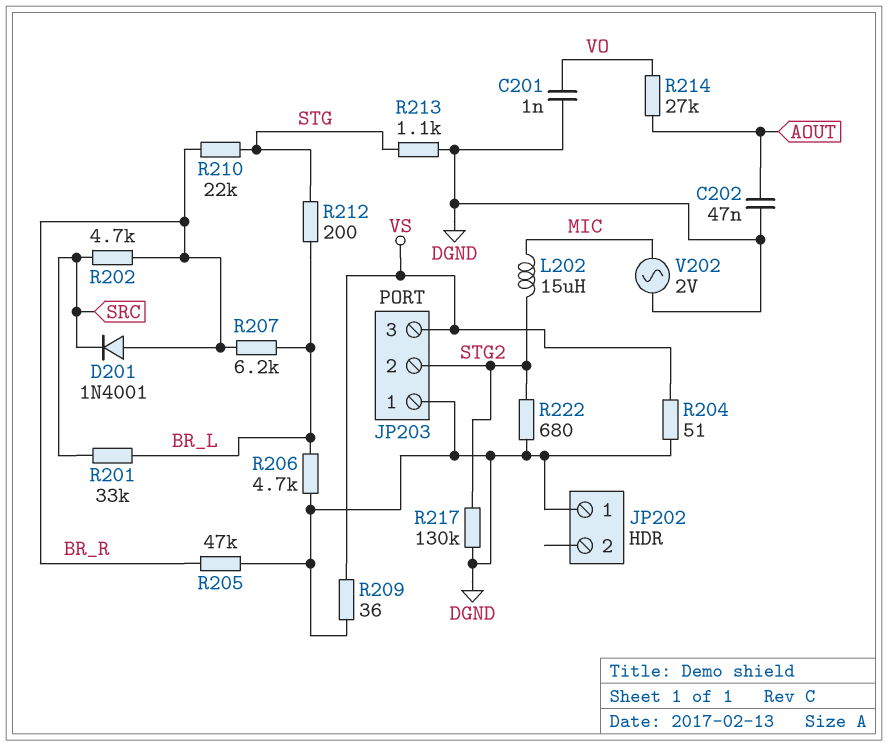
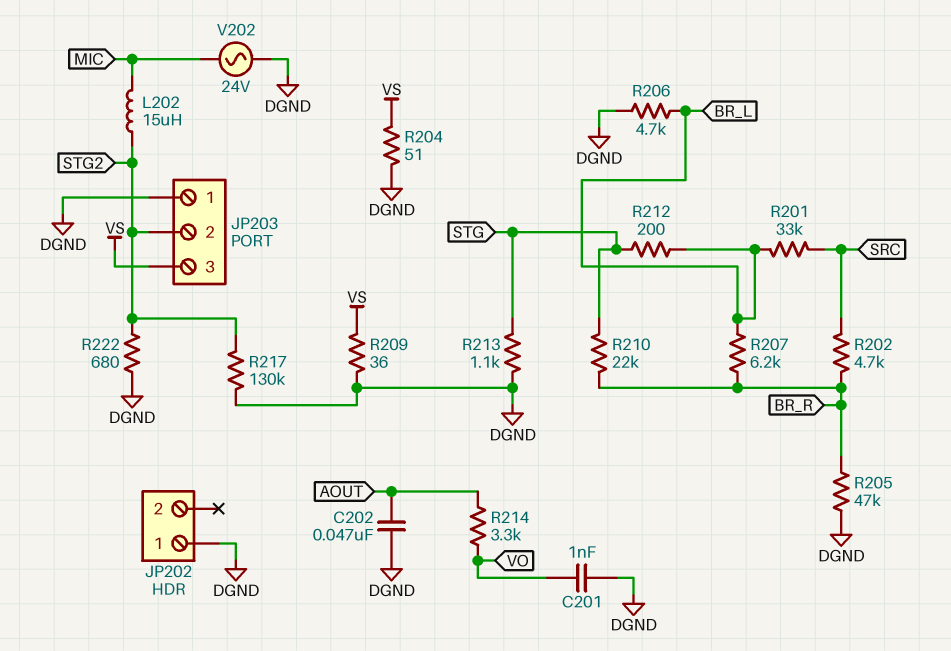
D201: diode 1N4001 (A BR_R, K SRC) -> none
R214: 27k (AOUT, VO) -> 3.3k (AOUT, VO)
V202: AC 2V (DGND, MIC) -> AC 24V (DGND, MIC)

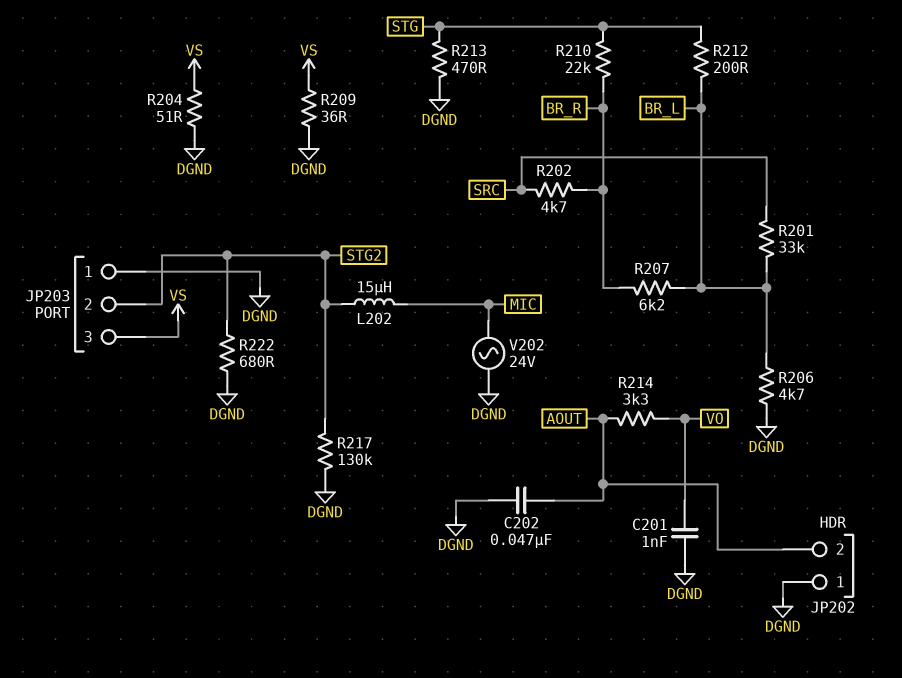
JP202 pin 2: none -> AOUT
R205: 47k (BR_R, DGND) -> none
R213: 1.1k (DGND, STG) -> 470 (DGND, STG)

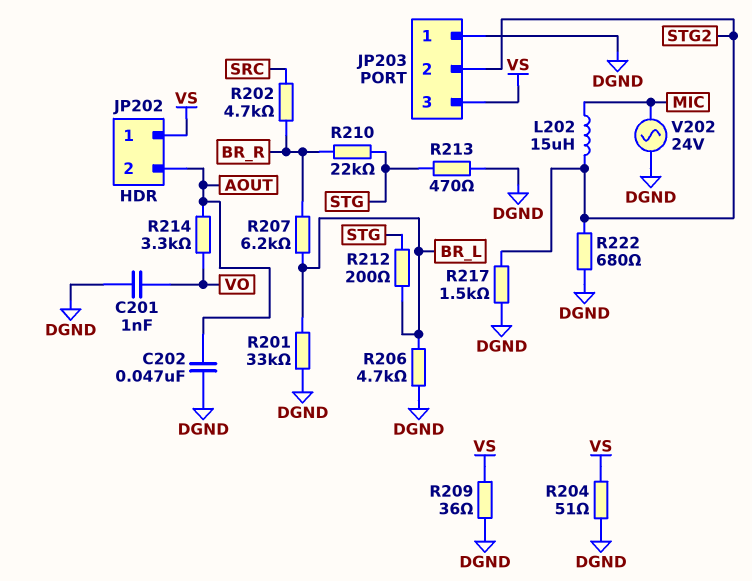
JP202 pin 1: DGND -> VS
R201: 33k (BR_L, SRC) -> 33k (BR_L, DGND)
R217: 130k (DGND, STG2) -> 1.5k (DGND, STG2)

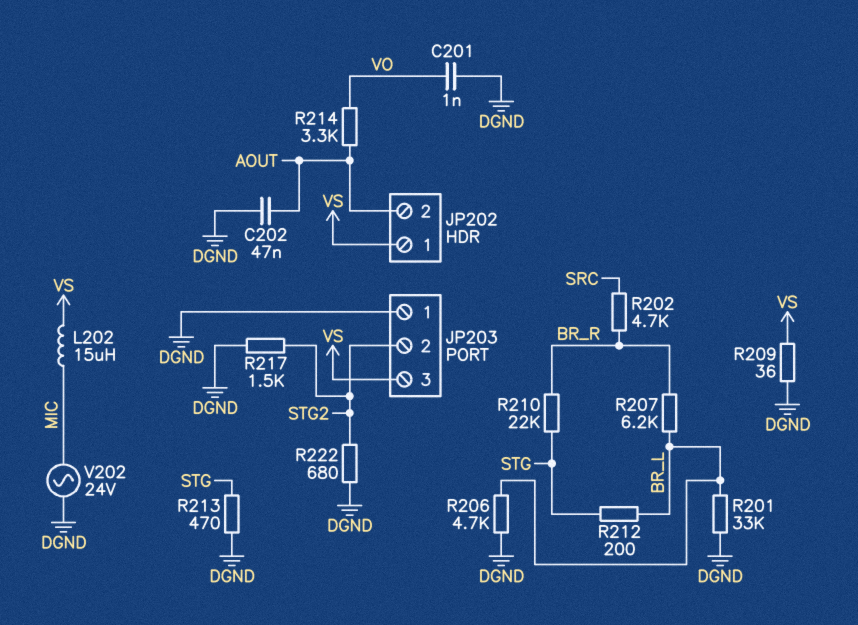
L202: 15uH (MIC, STG2) -> 15uH (MIC, VS)
R204: 51 (DGND, VS) -> none

